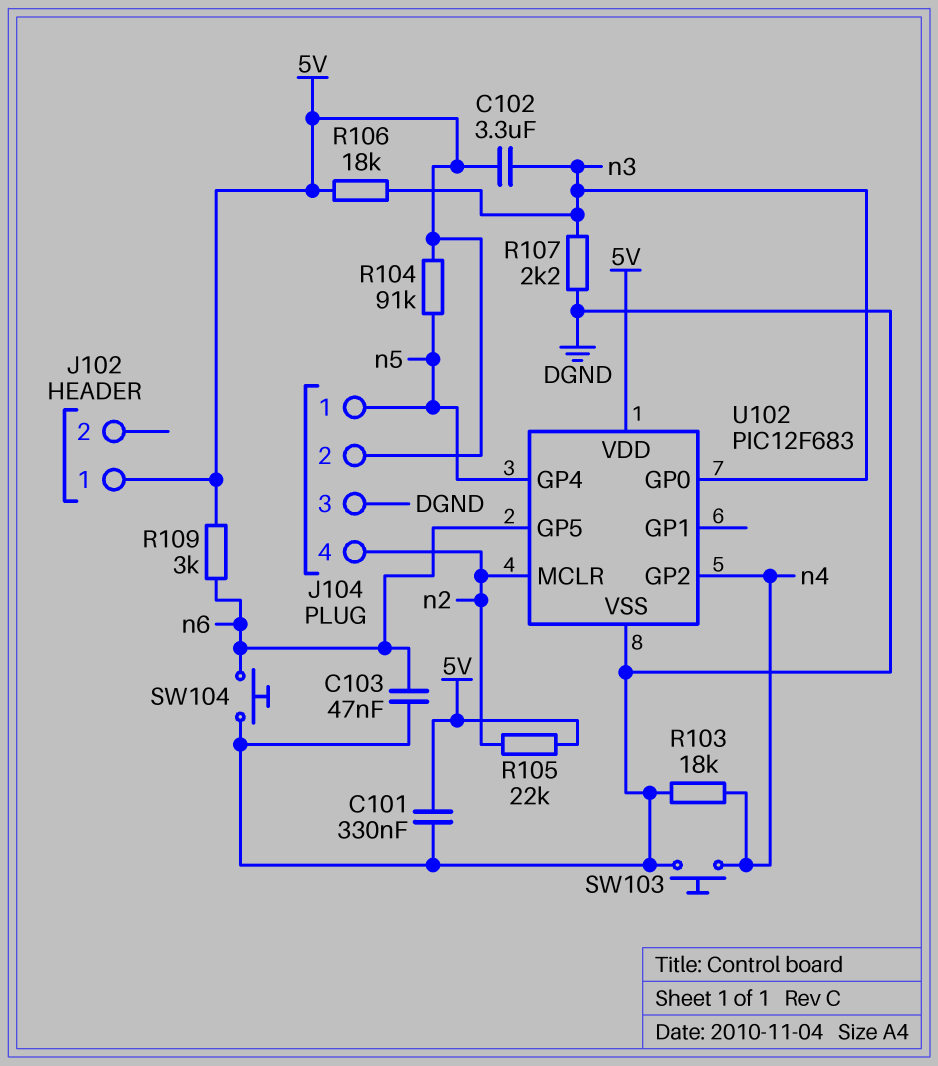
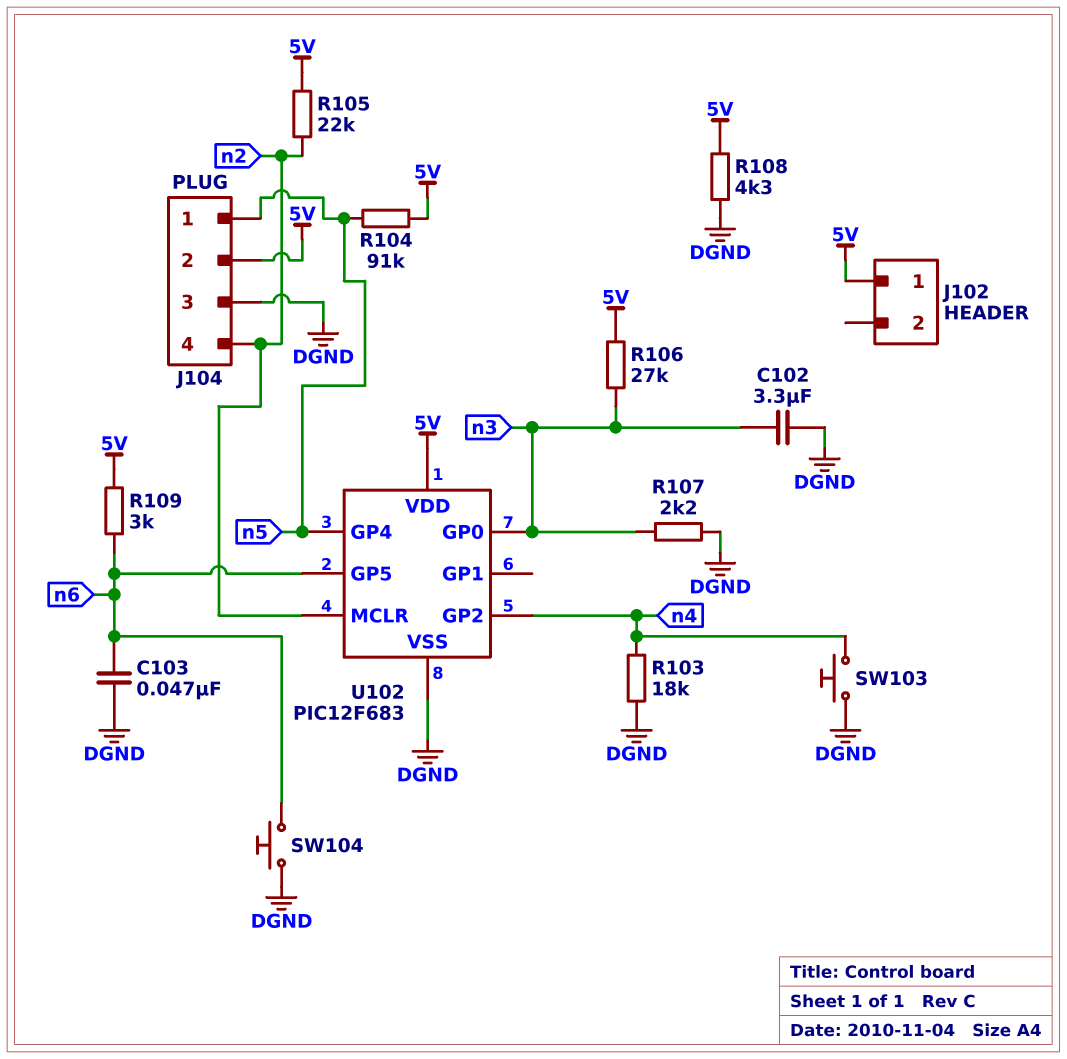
C101: 330nF (5V, DGND) -> none
C102: 3.3uF (5V, n3) -> 3.3uF (DGND, n3)
R106: 18k (5V, n3) -> 27k (5V, n3)
R108: none -> 4.3k (5V, DGND)

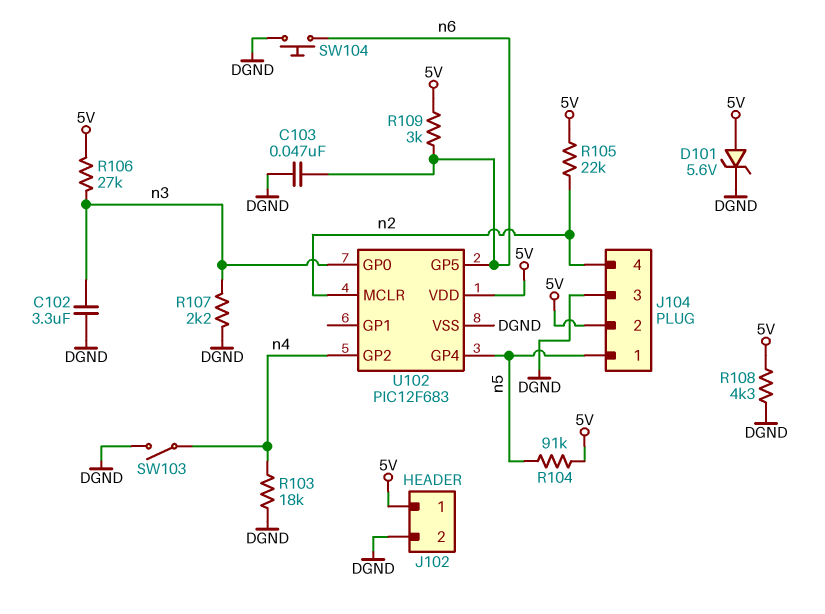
D101: none -> zener 5.6V (A 5V, K DGND)
J102 pin 2: none -> DGND
SW103: button (DGND, n4) -> switch (DGND, n4)

